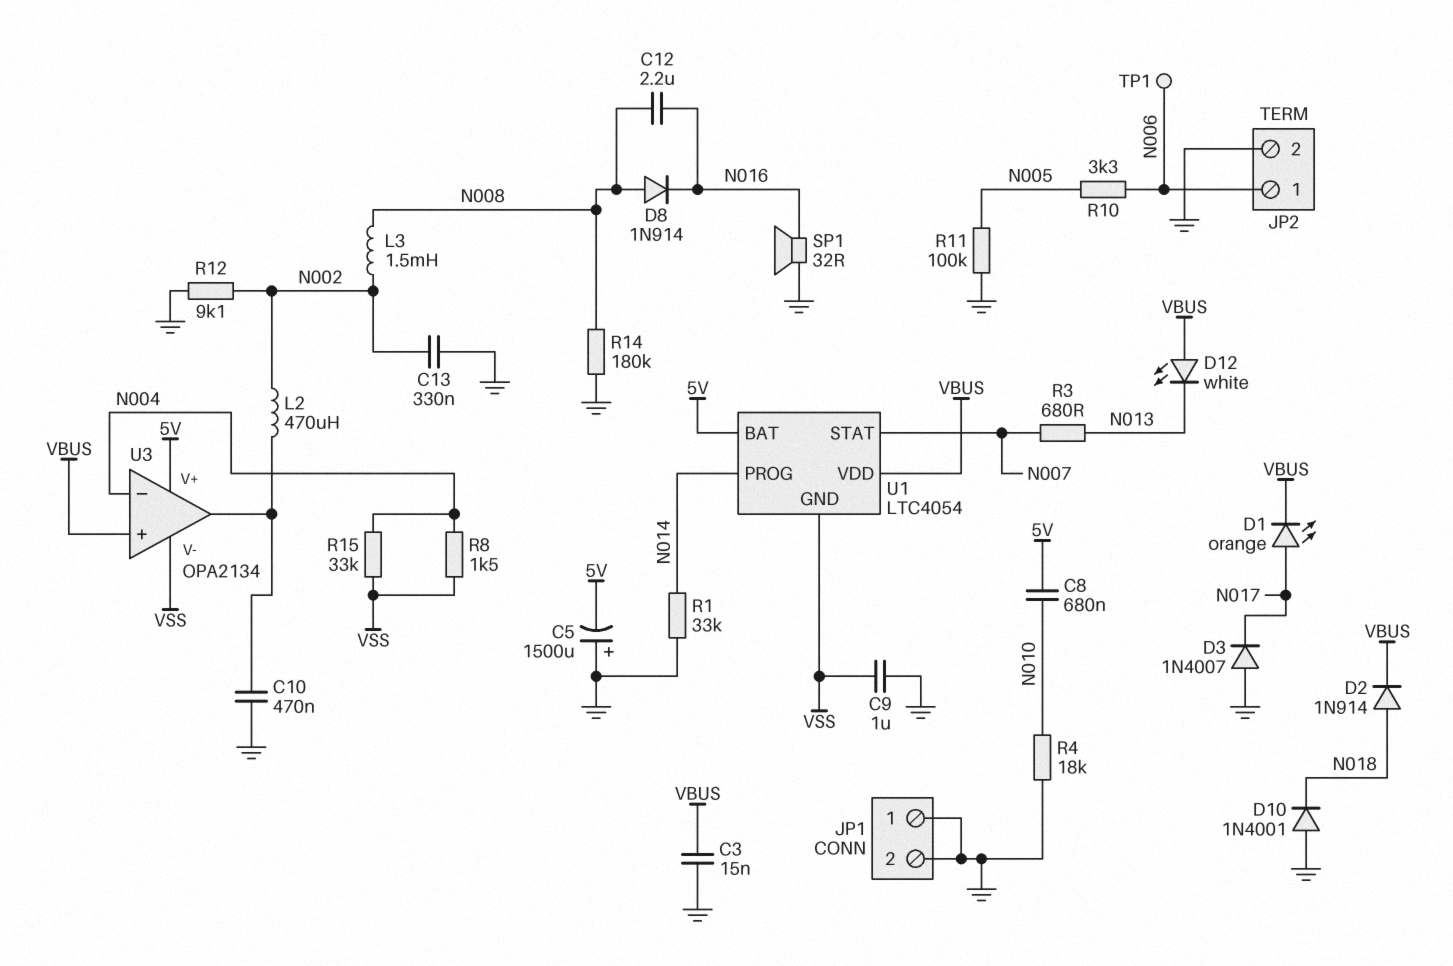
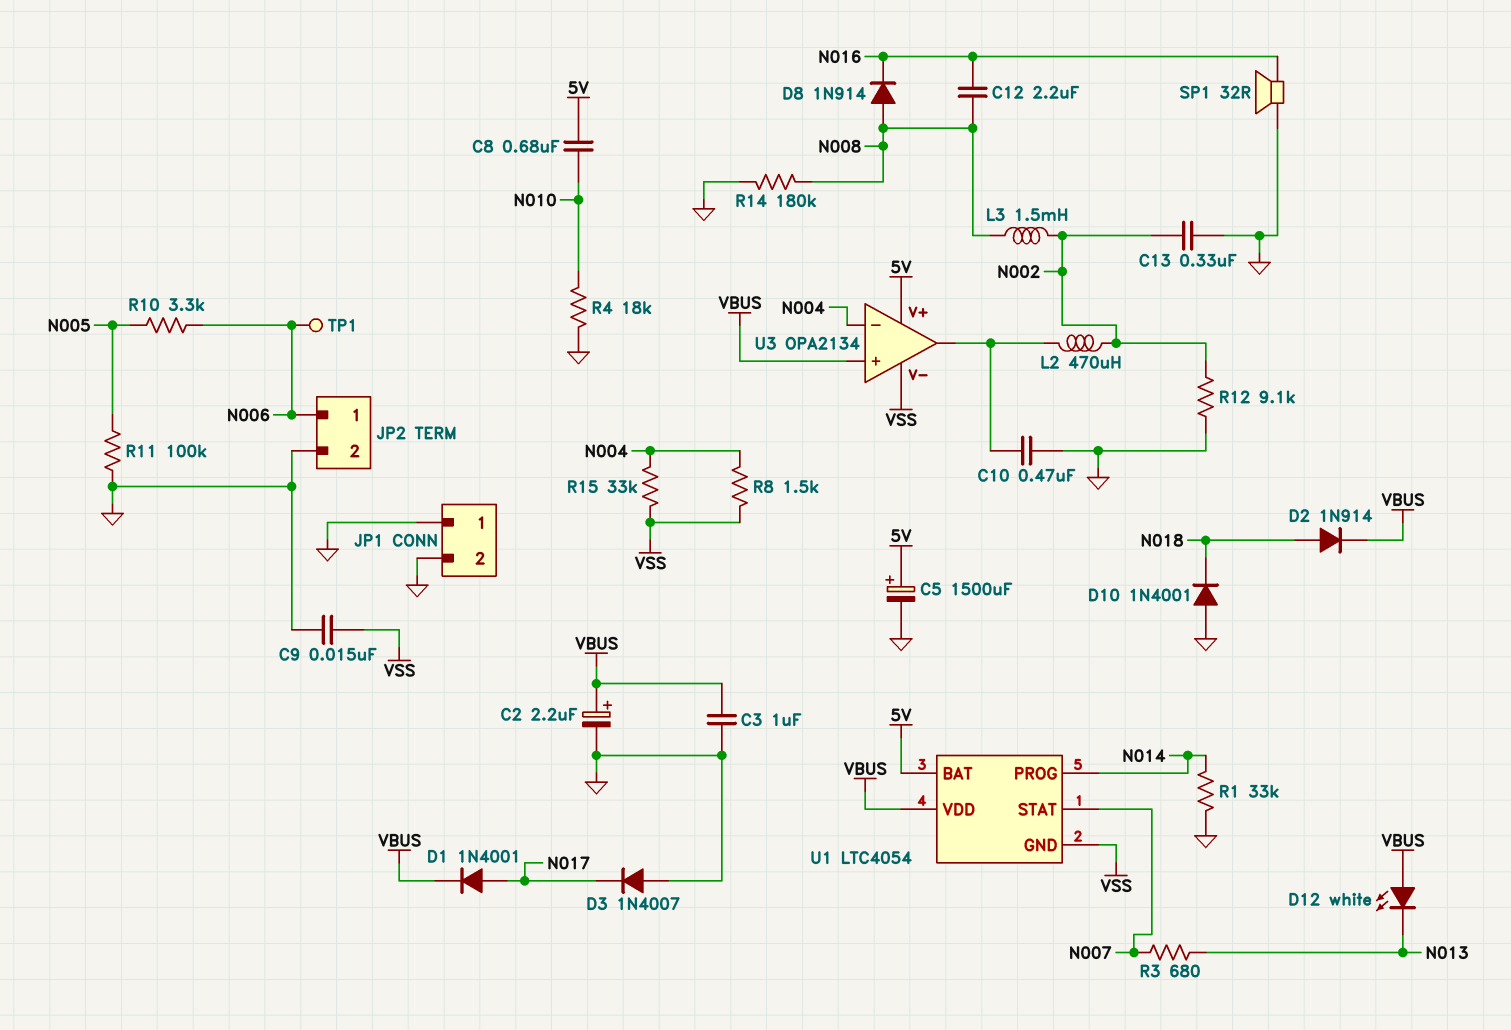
C2: none -> 2.2uF (plus VBUS, minus GND)
C3: 15nF (GND, VBUS) -> 1uF (GND, VBUS)
C5: 1500uF (plus GND, minus 5V) -> 1500uF (plus 5V, minus GND)
C9: 1uF (GND, VSS) -> 15nF (GND, VSS)
D1: LED orange (A N017, K VBUS) -> diode 1N4001 (A N017, K VBUS)

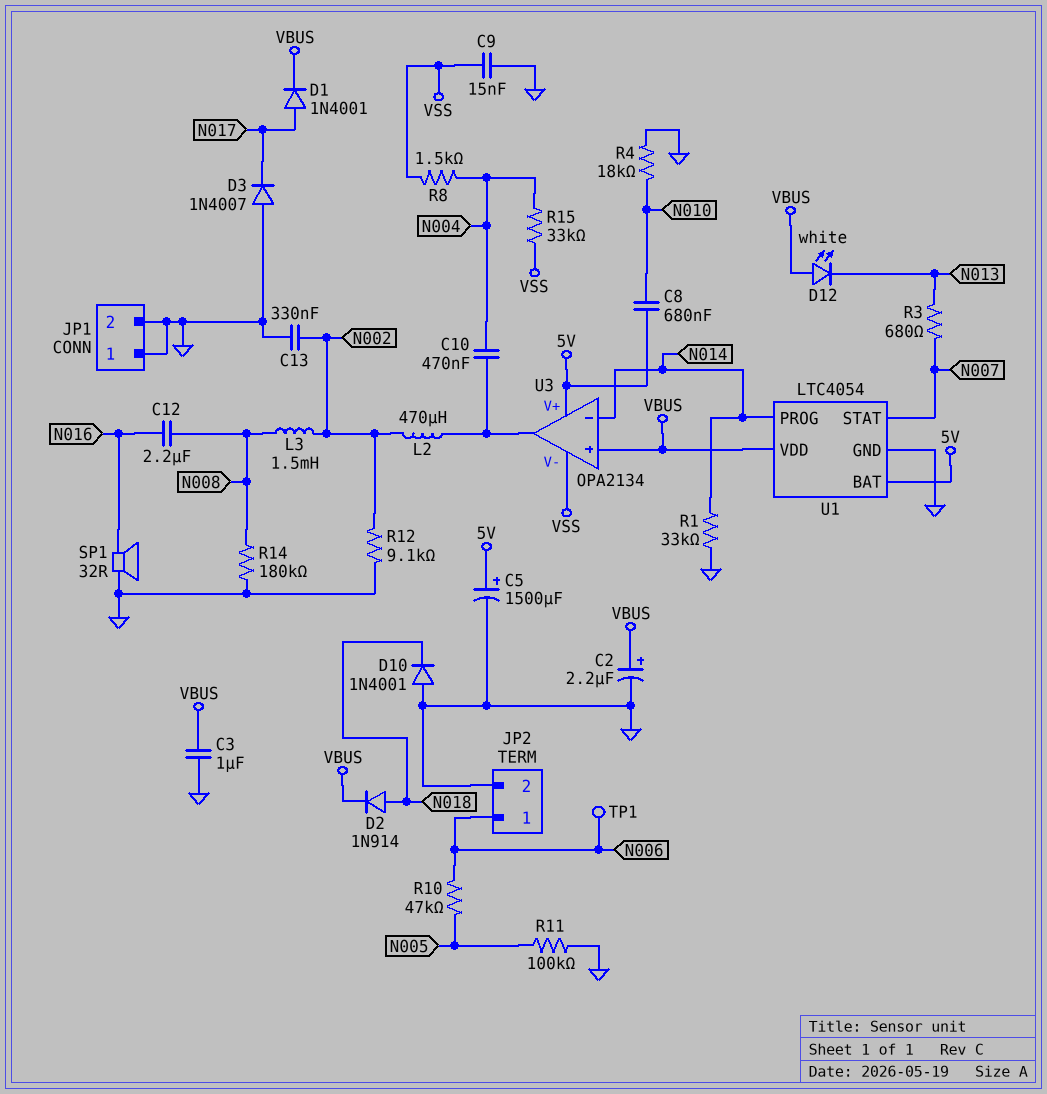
C10: 470nF (GND, U3/out) -> 470nF (N004, U3/out)
D8: diode 1N914 (A N008, K N016) -> none
R10: 3.3k (N005, N006) -> 47k (N005, N006)
U1 pin GND: VSS -> GND
U3 pin in-: N004 -> N014

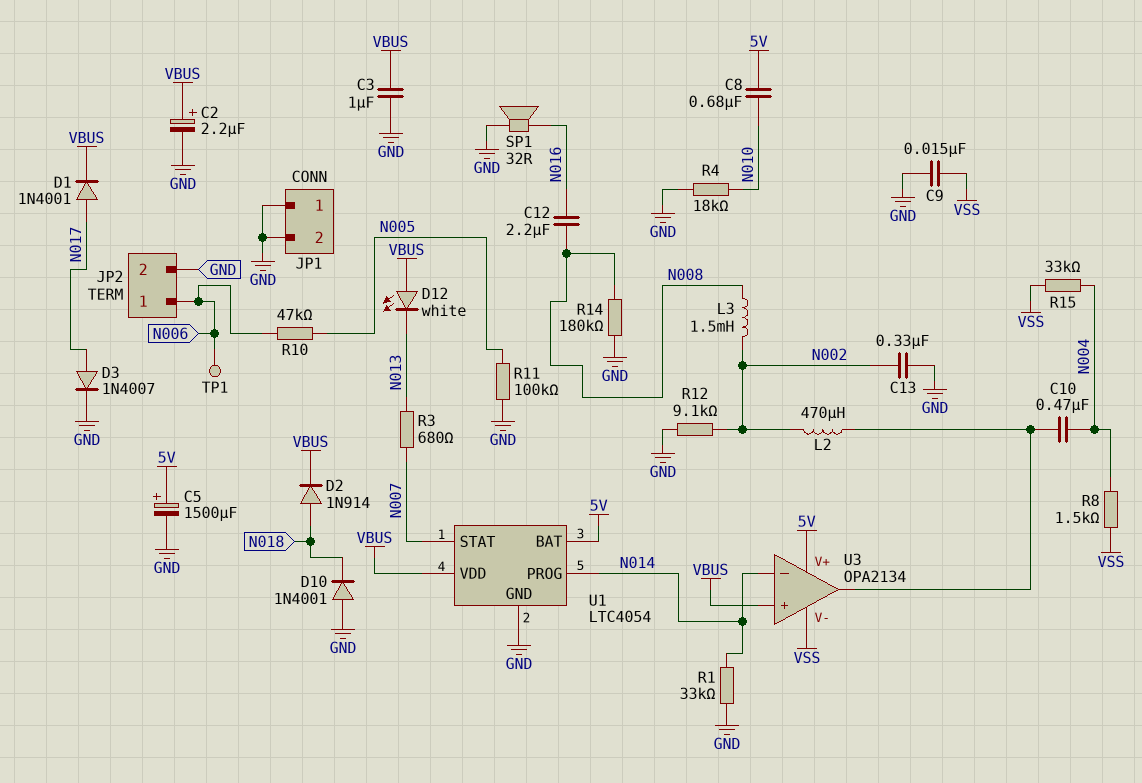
D3: diode 1N4007 (A GND, K N017) -> diode 1N4007 (A N017, K GND)

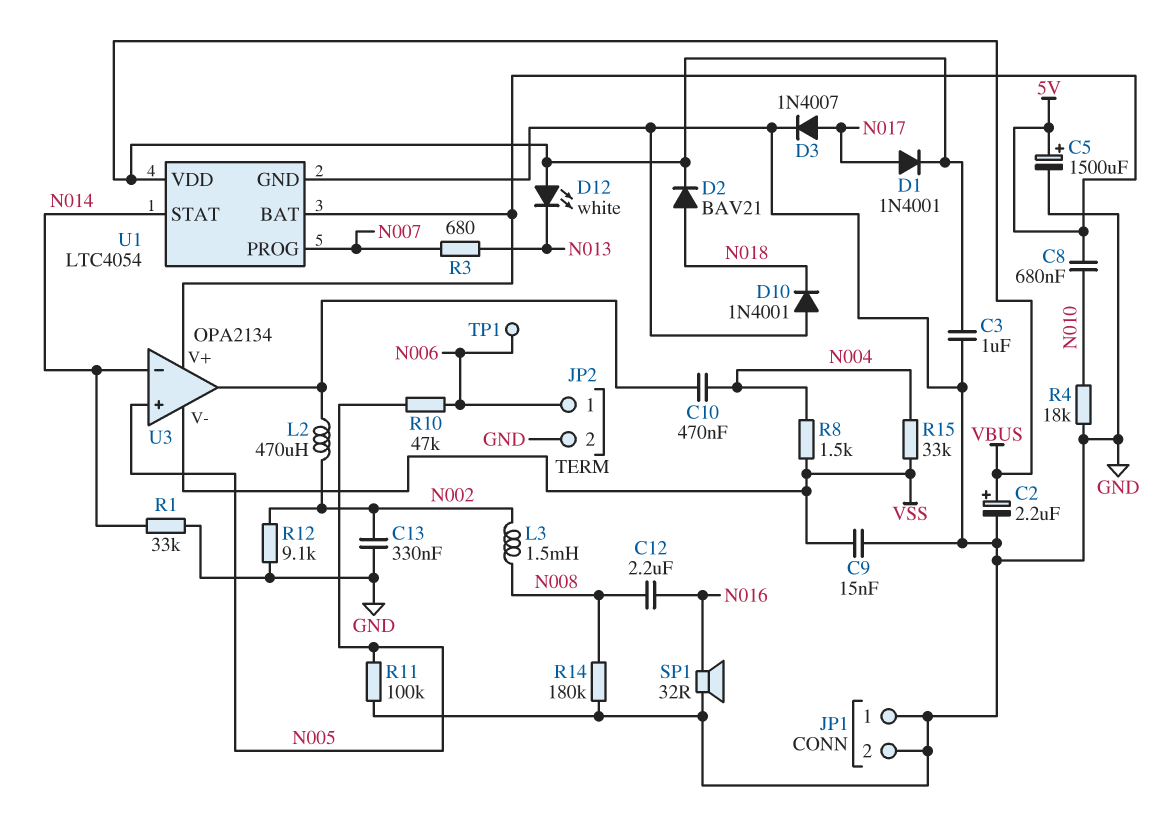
D2: diode 1N914 (A N018, K VBUS) -> diode BAV21 (A N018, K VBUS)
U1 pin PROG: N014 -> N007
U1 pin STAT: N007 -> N014
U3 pin in+: VBUS -> N005

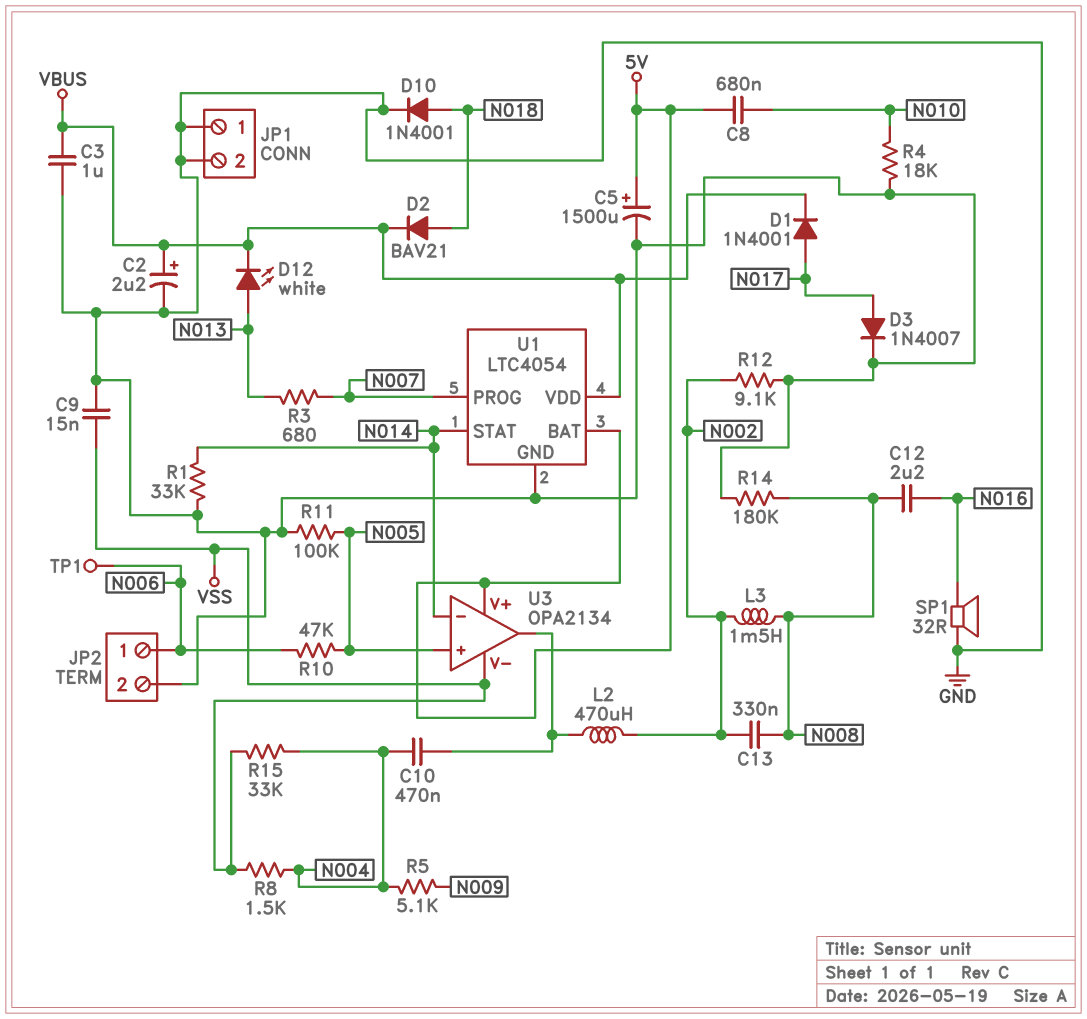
C13: 330nF (GND, N002) -> 330nF (N002, N008)
D10: diode 1N4001 (A GND, K N018) -> diode 1N4001 (A N018, K GND)
D12: LED white (A VBUS, K N013) -> LED white (A N013, K VBUS)
R5: none -> 5.1k (N004, N009)

